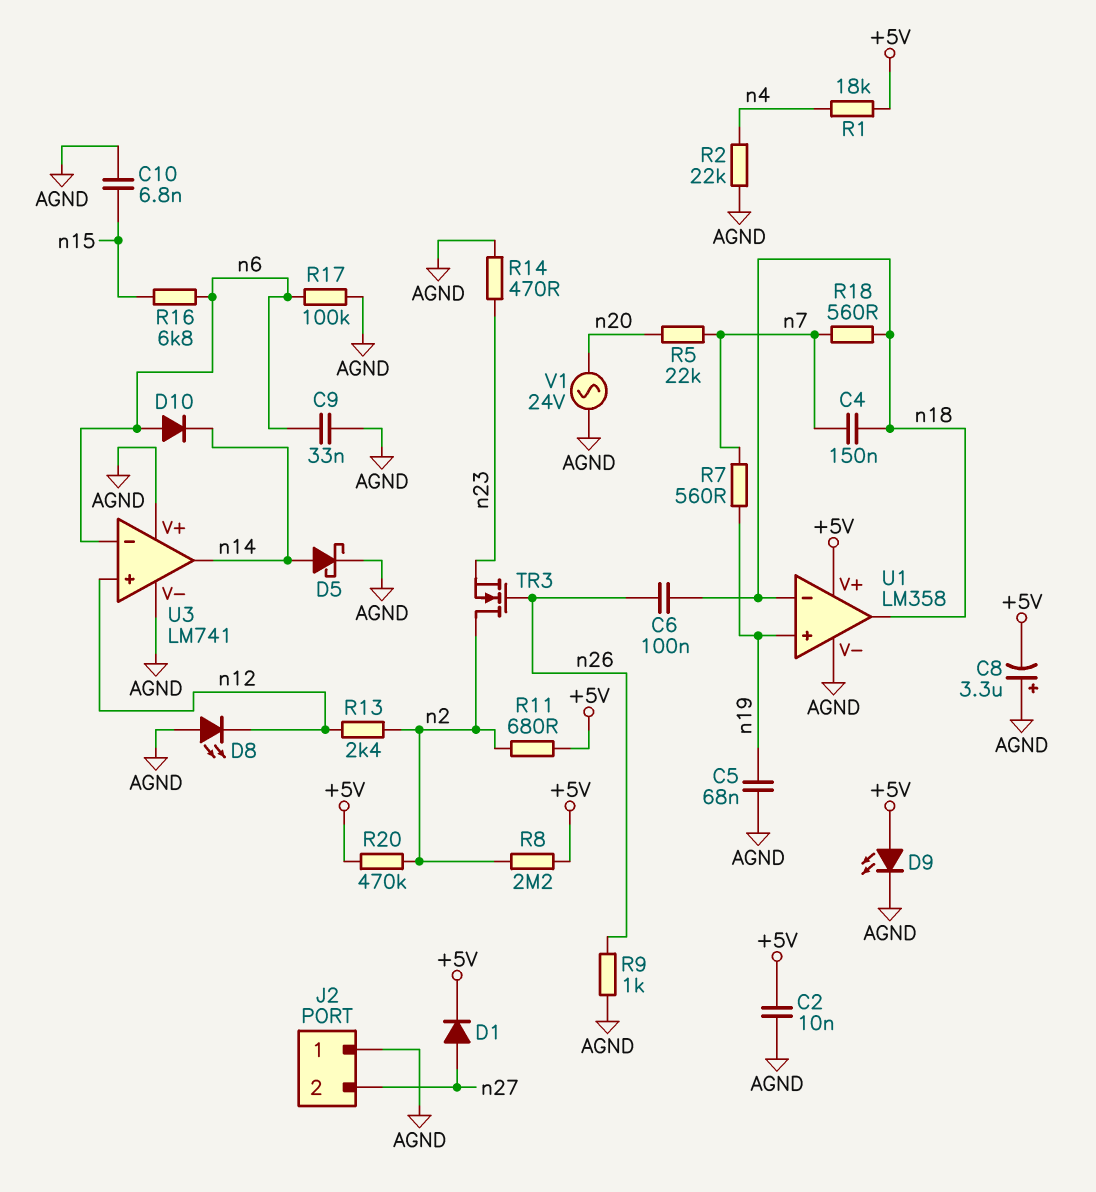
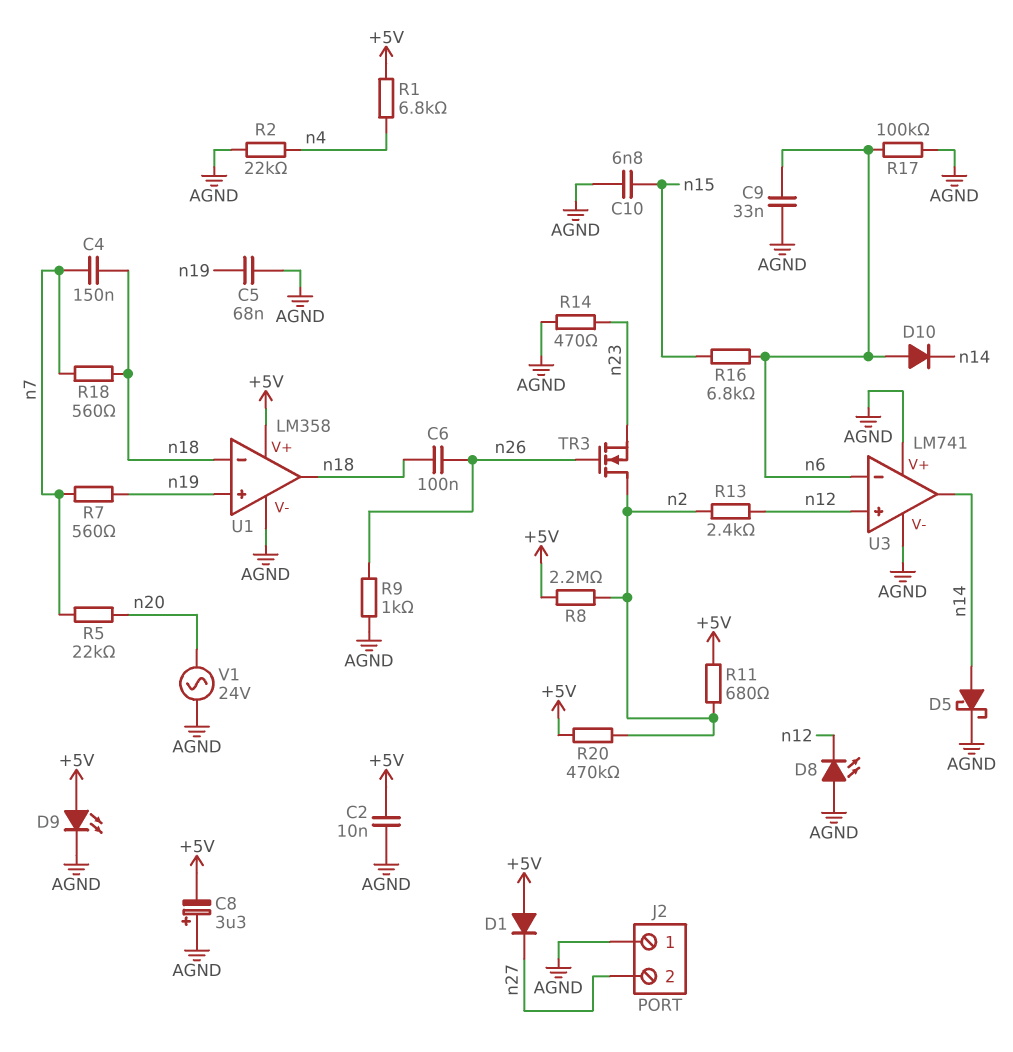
D1: diode (A n27, K +5V) -> diode (A +5V, K n27)
R1: 18k (+5V, n4) -> 6.8k (+5V, n4)

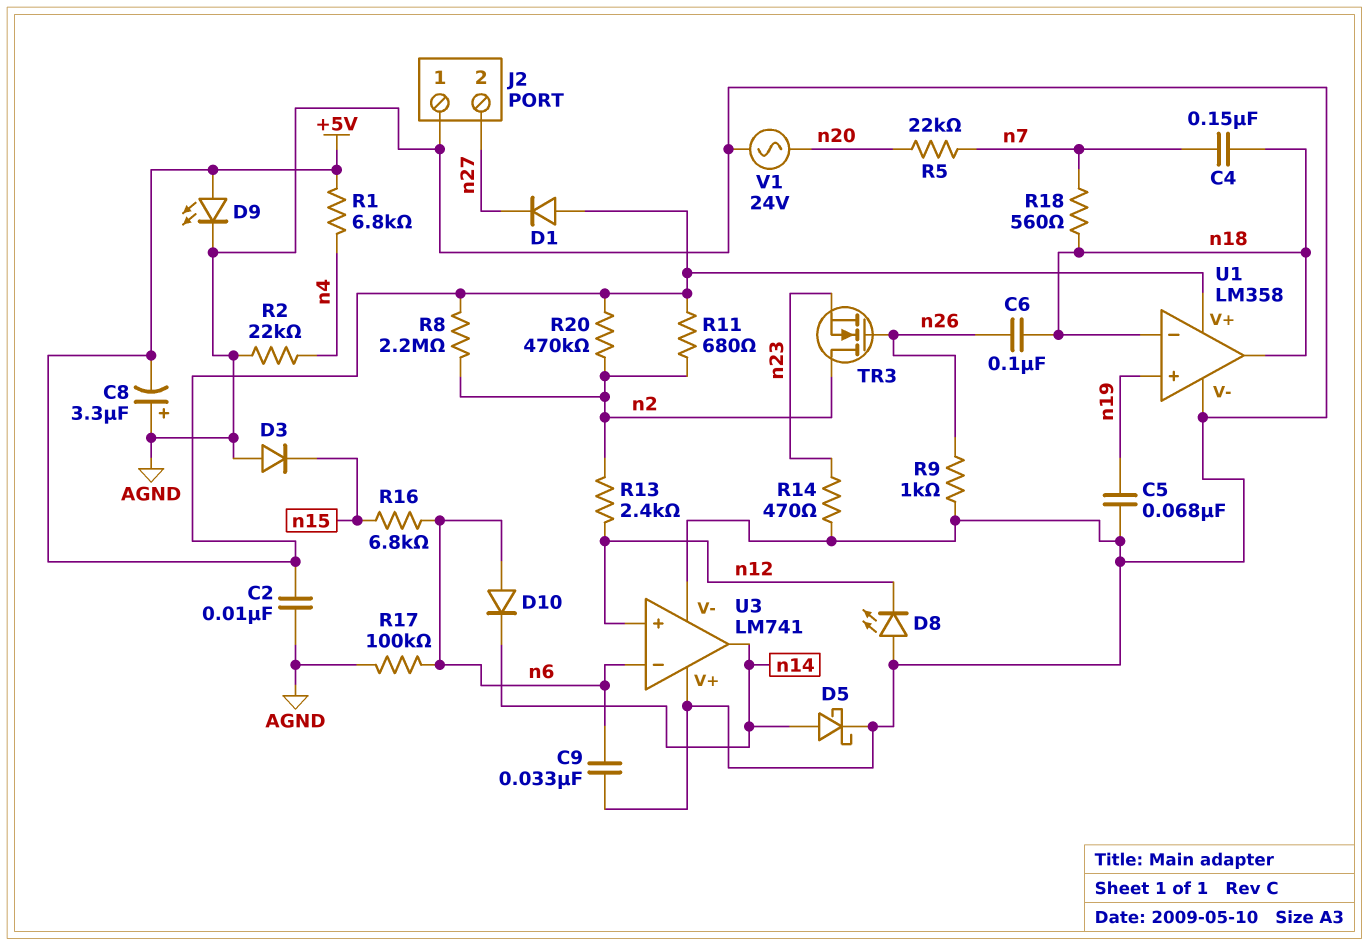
C10: 6.8nF (AGND, n15) -> none
D3: none -> diode (A AGND, K n15)
R7: 560 (n7, n19) -> none

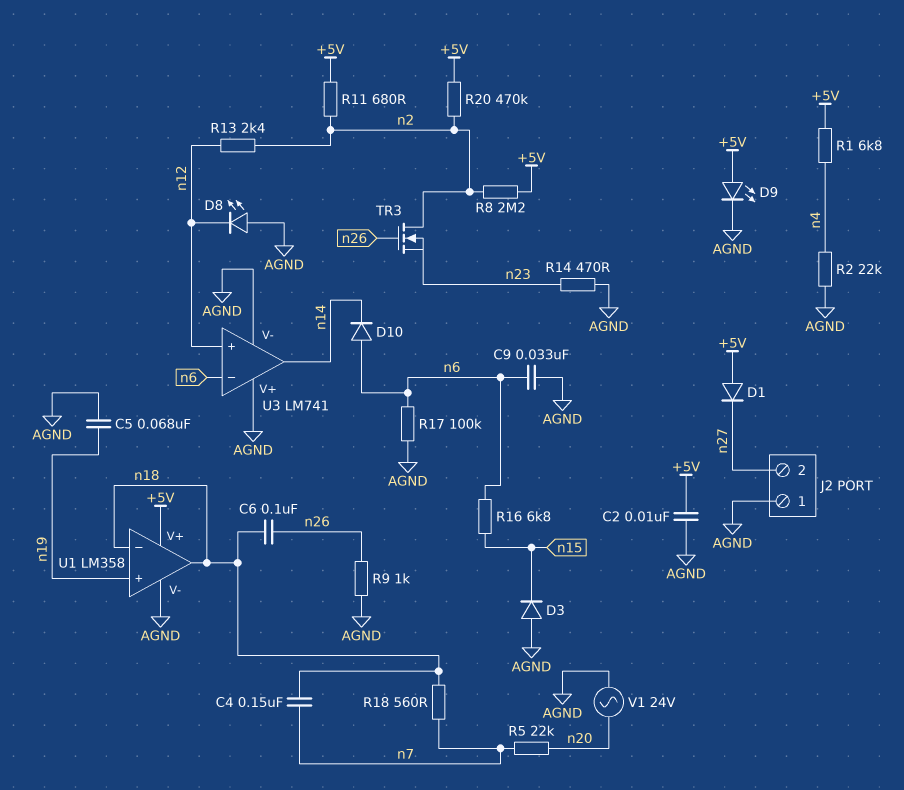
C8: 3.3uF (plus AGND, minus +5V) -> none
D5: schottky (A n14, K AGND) -> none

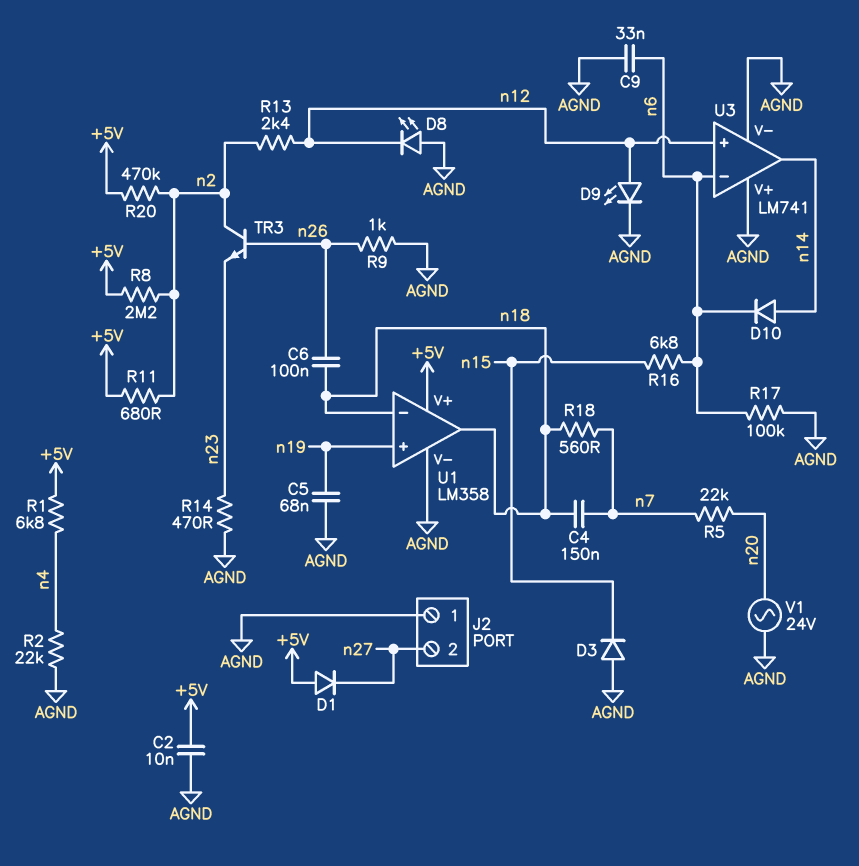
D9: LED (A +5V, K AGND) -> LED (A n12, K AGND)
D10: diode (A n6, K n14) -> diode (A n14, K n6)
TR3: NMOS (G n26, D n2, S n23) -> NPN (B n26, C n2, E n23)

